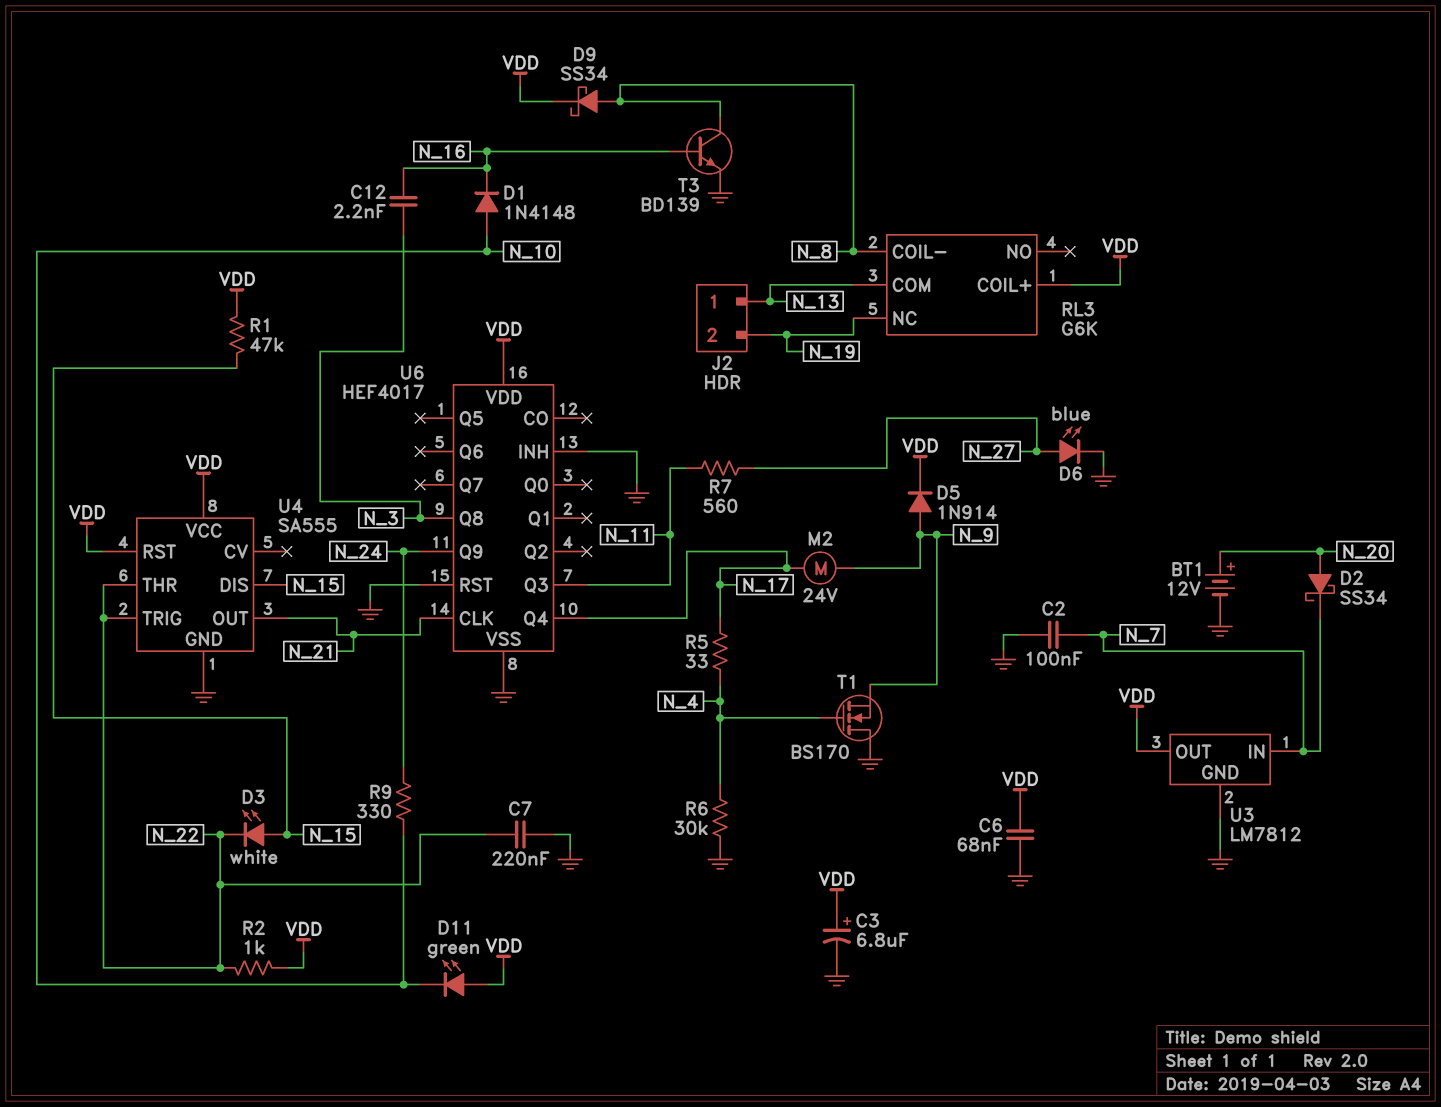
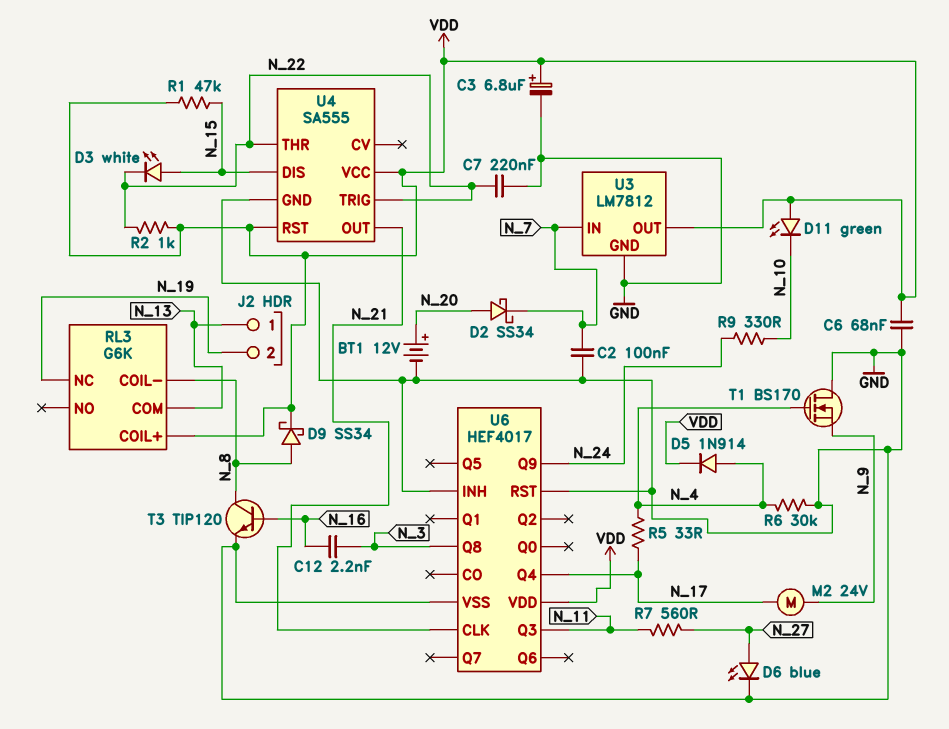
D1: diode 1N4148 (A N_10, K N_16) -> none
D5: diode 1N914 (A N_9, K VDD) -> diode 1N914 (A N_4, K VDD)
T3: NPN BD139 (B N_16, C N_8, E GND) -> NPN TIP120 (B N_16, C N_8, E GND)

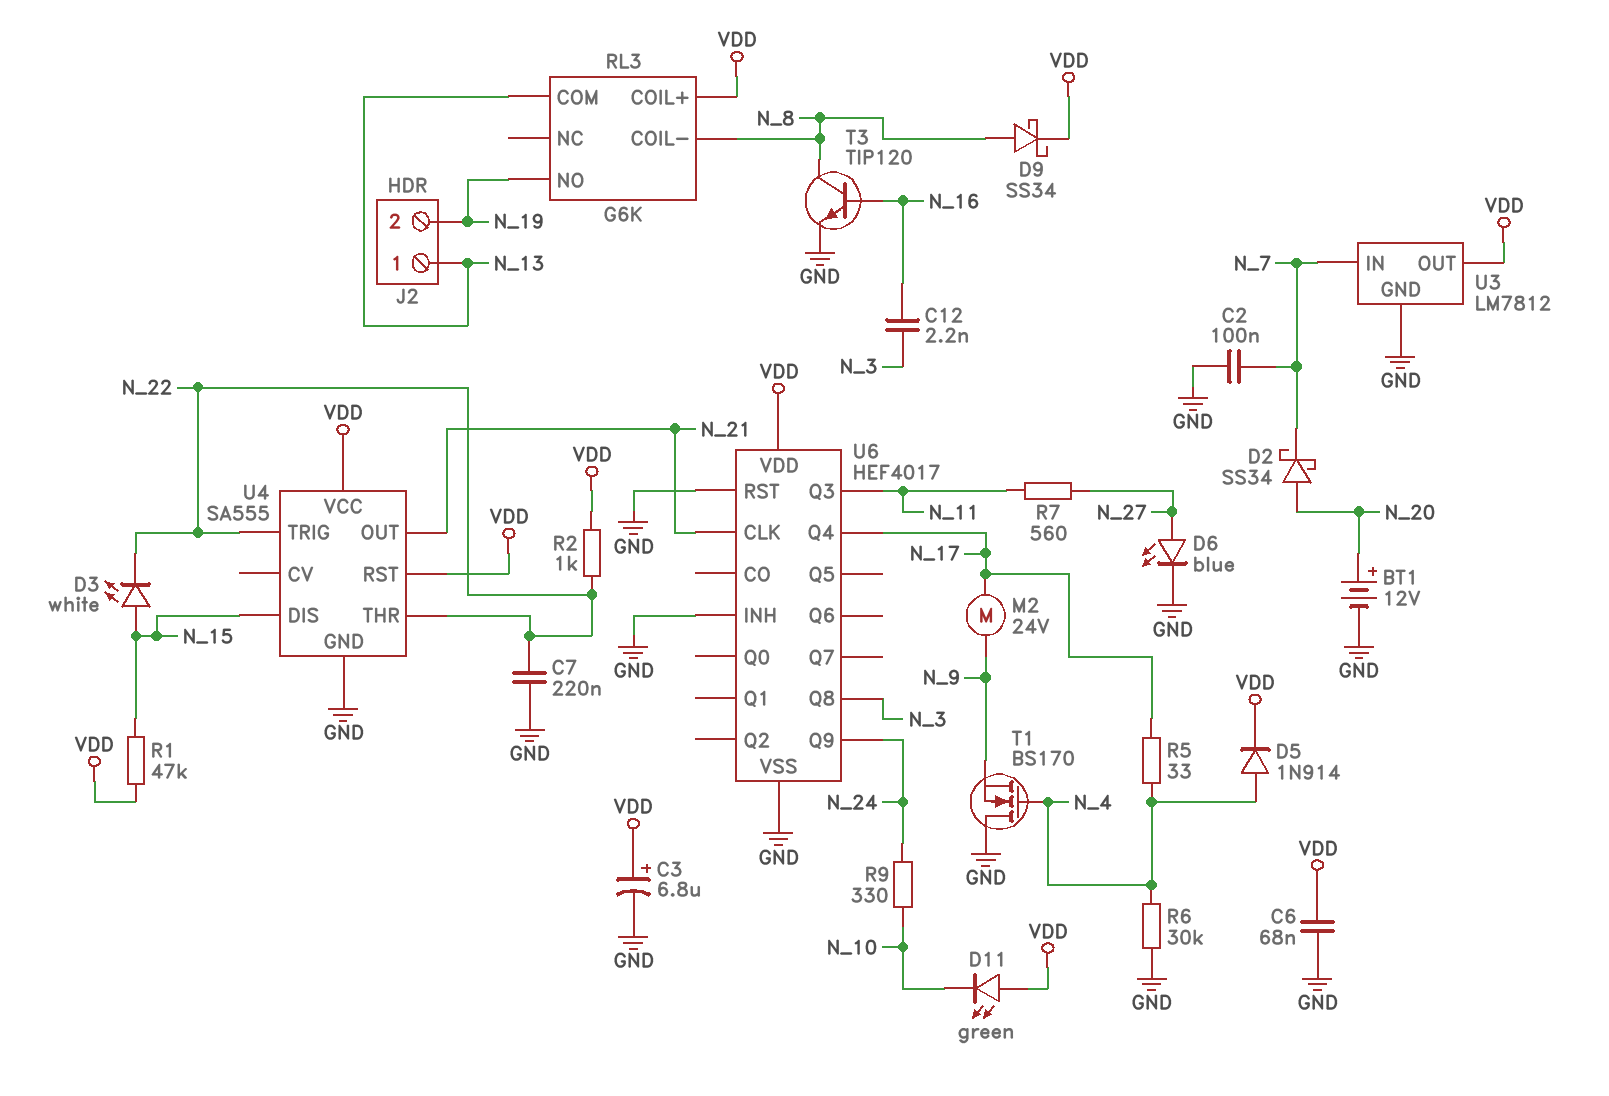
RL3 pin NC: N_19 -> none
RL3 pin NO: none -> N_19

